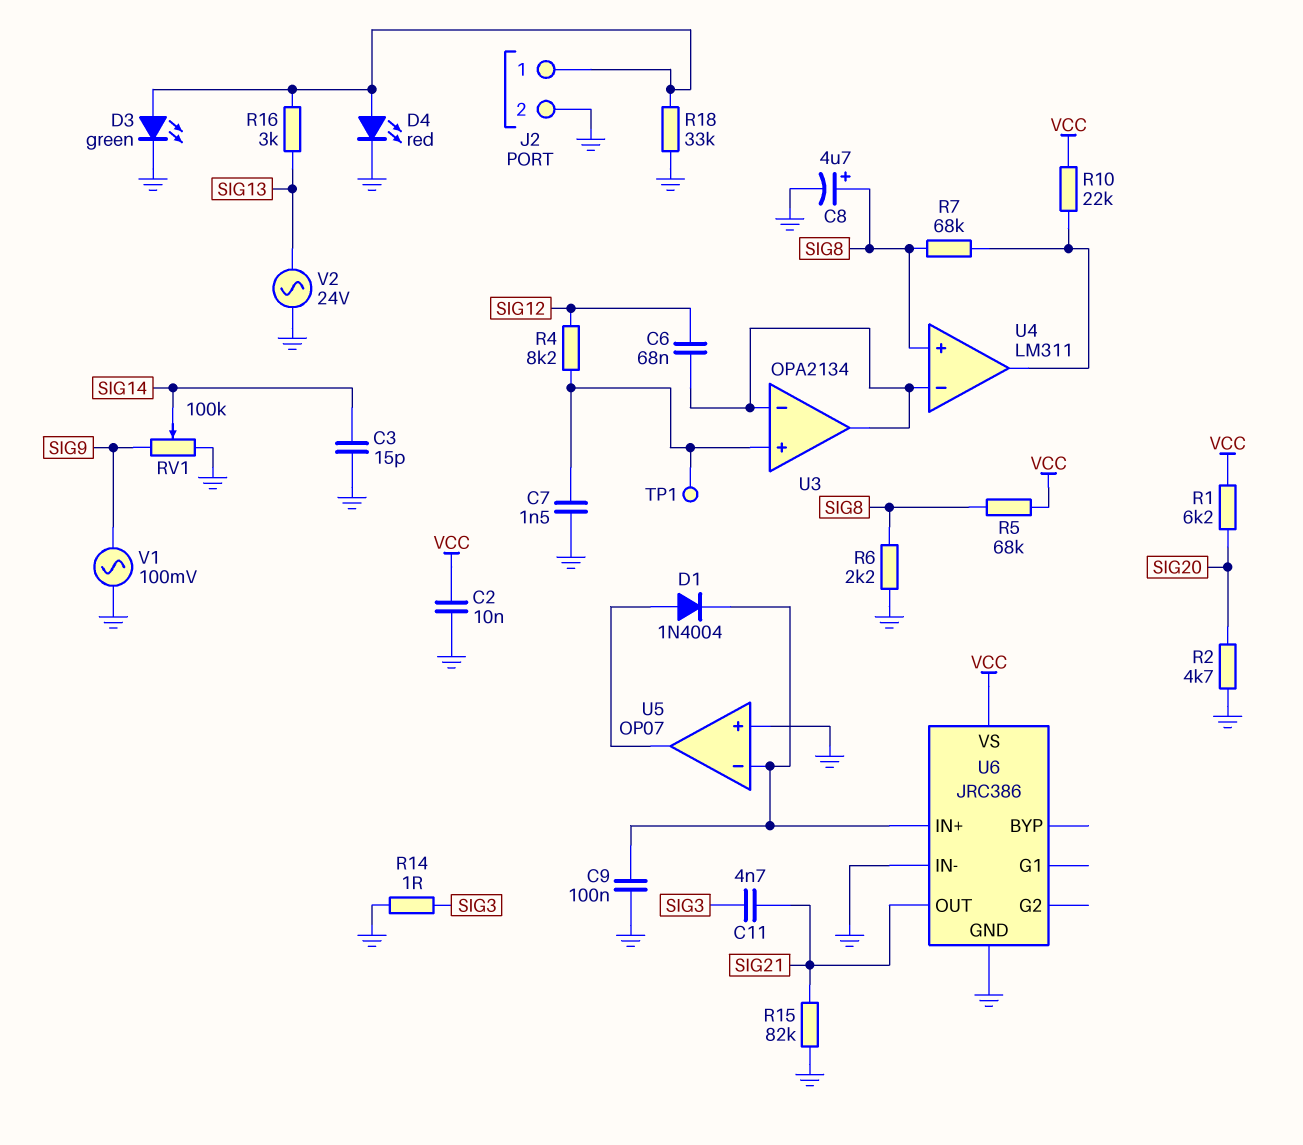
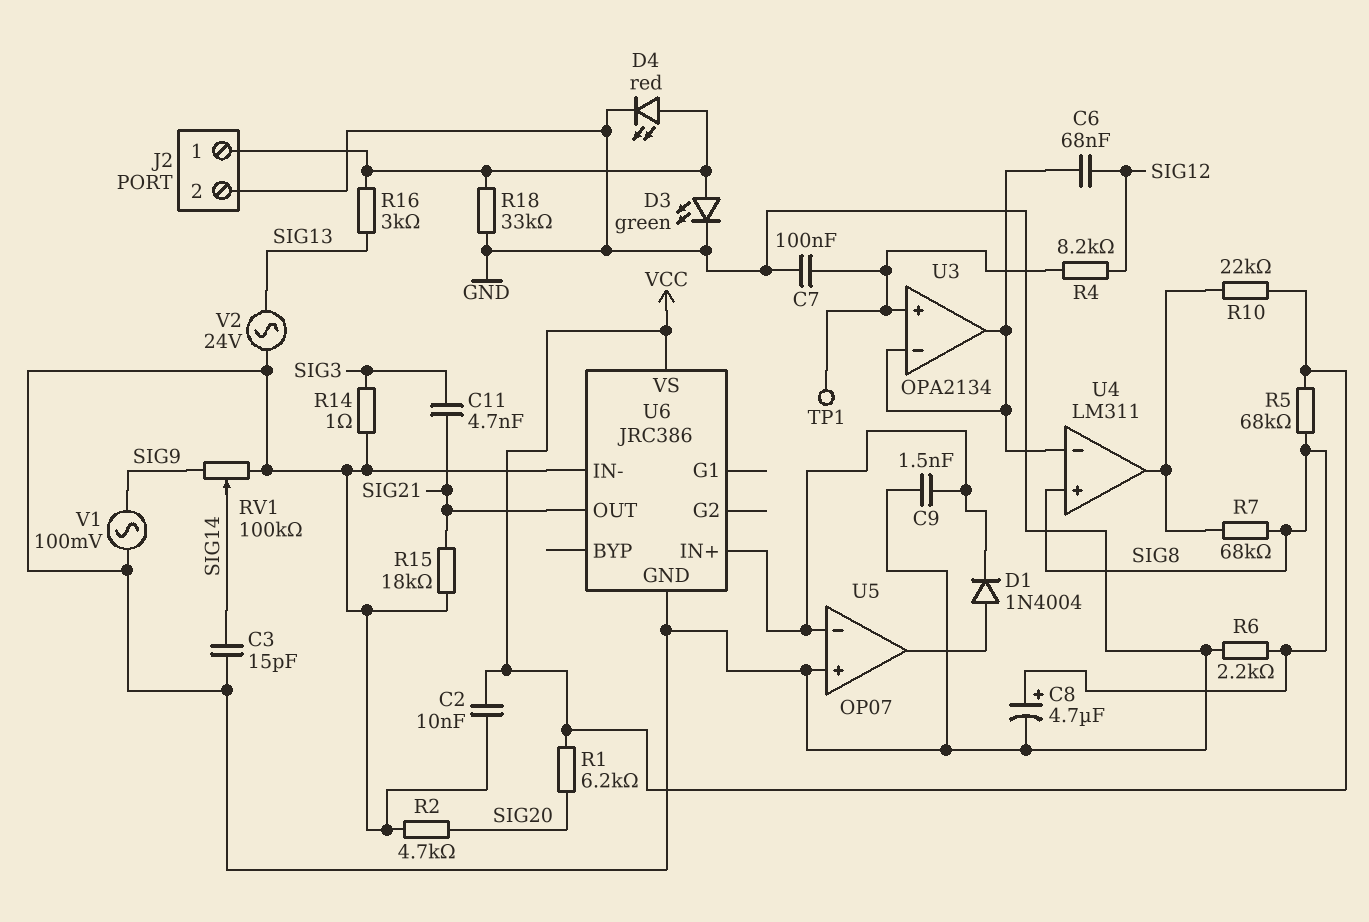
C7: 1.5nF (GND, U3/in+) -> 100nF (GND, U3/in+)
C9: 100nF (GND, U5/in-) -> 1.5nF (GND, U5/in-)
R15: 82k (GND, SIG21) -> 18k (GND, SIG21)

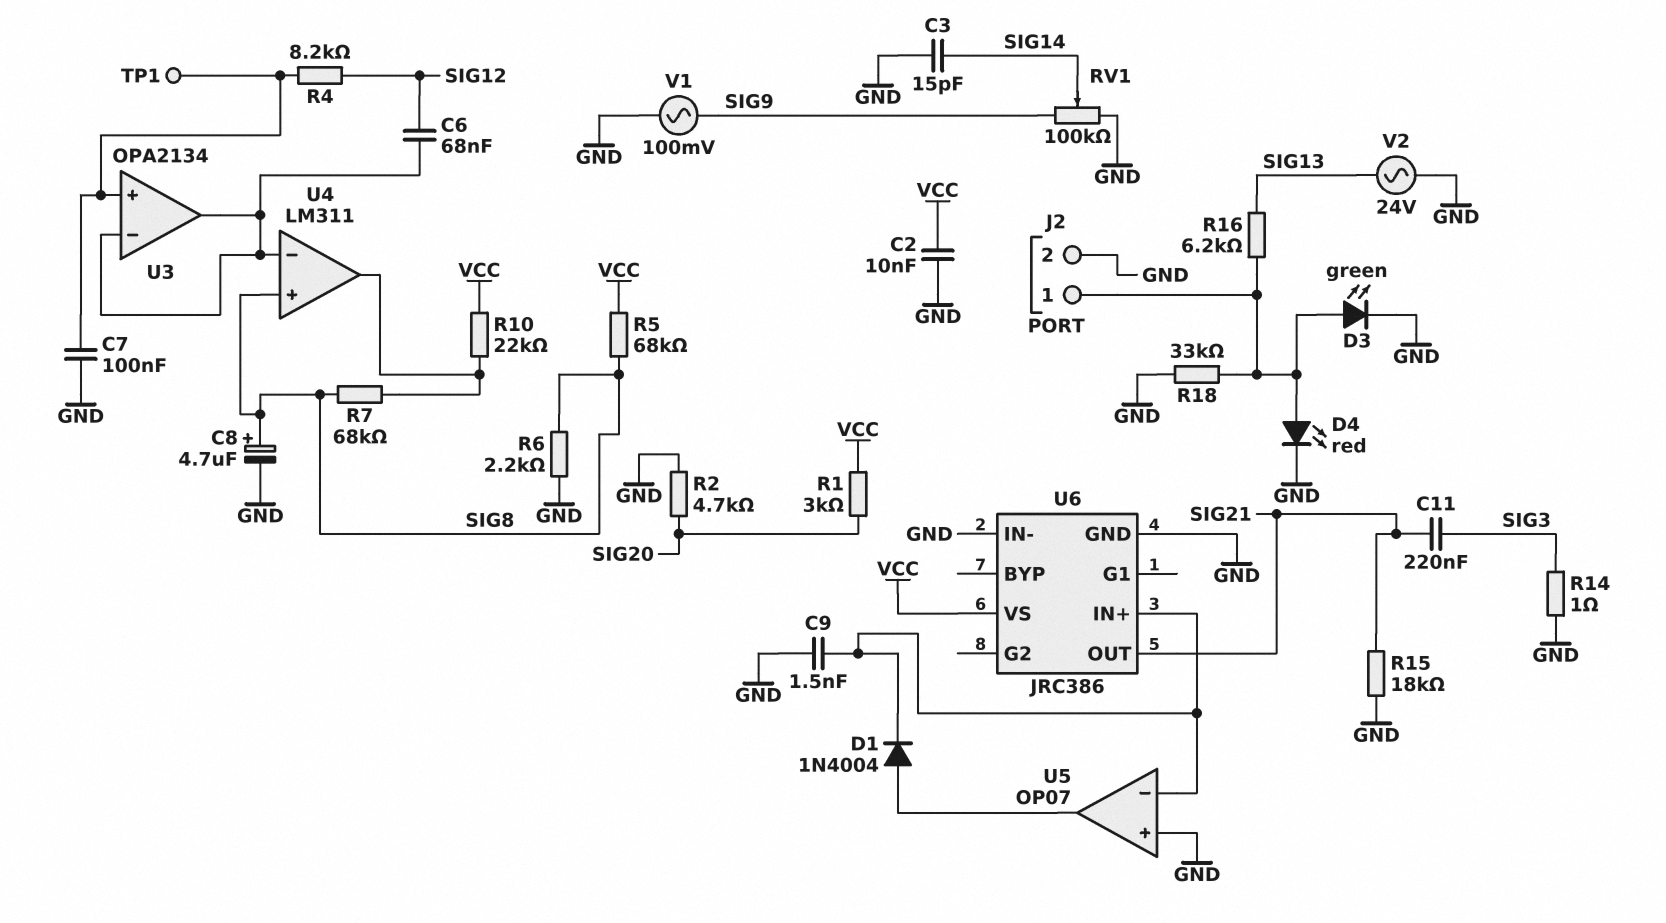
C11: 4.7nF (SIG3, SIG21) -> 220nF (SIG3, SIG21)
R1: 6.2k (SIG20, VCC) -> 3k (SIG20, VCC)
R16: 3k (J2/1, SIG13) -> 6.2k (J2/1, SIG13)

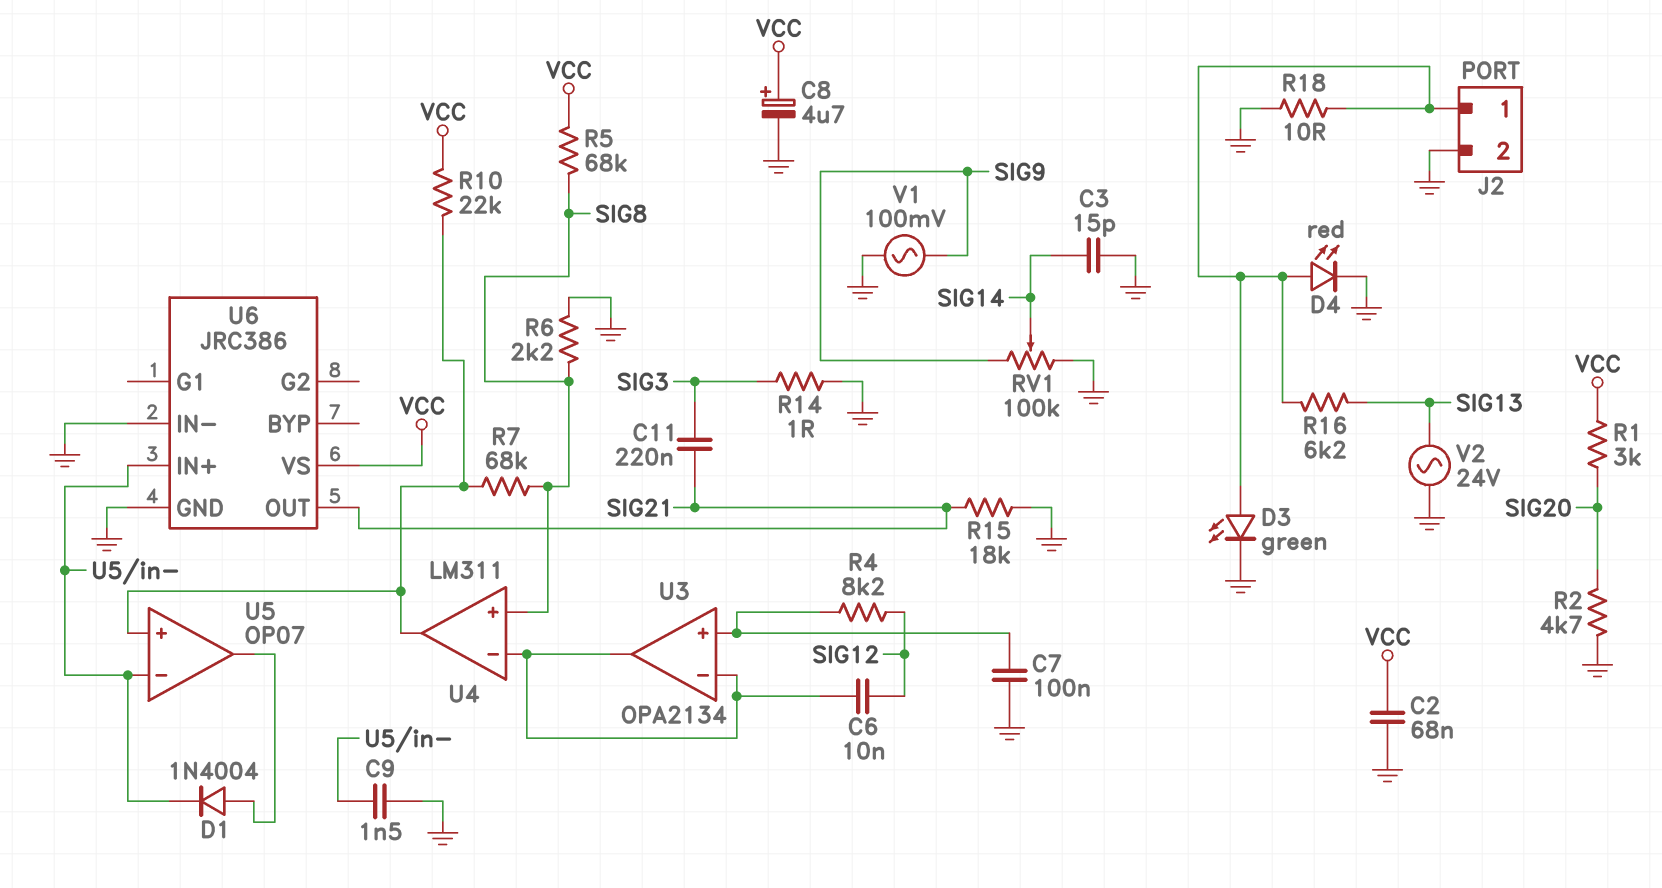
C2: 10nF (GND, VCC) -> 68nF (GND, VCC)
C6: 68nF (SIG12, U3/in-) -> 10nF (SIG12, U3/in-)
C8: 4.7uF (plus SIG8, minus GND) -> 4.7uF (plus VCC, minus GND)
R18: 33k (GND, J2/1) -> 10 (GND, J2/1)
TP1: test point (U3/in+) -> none
U5 pin in+: GND -> U4/out

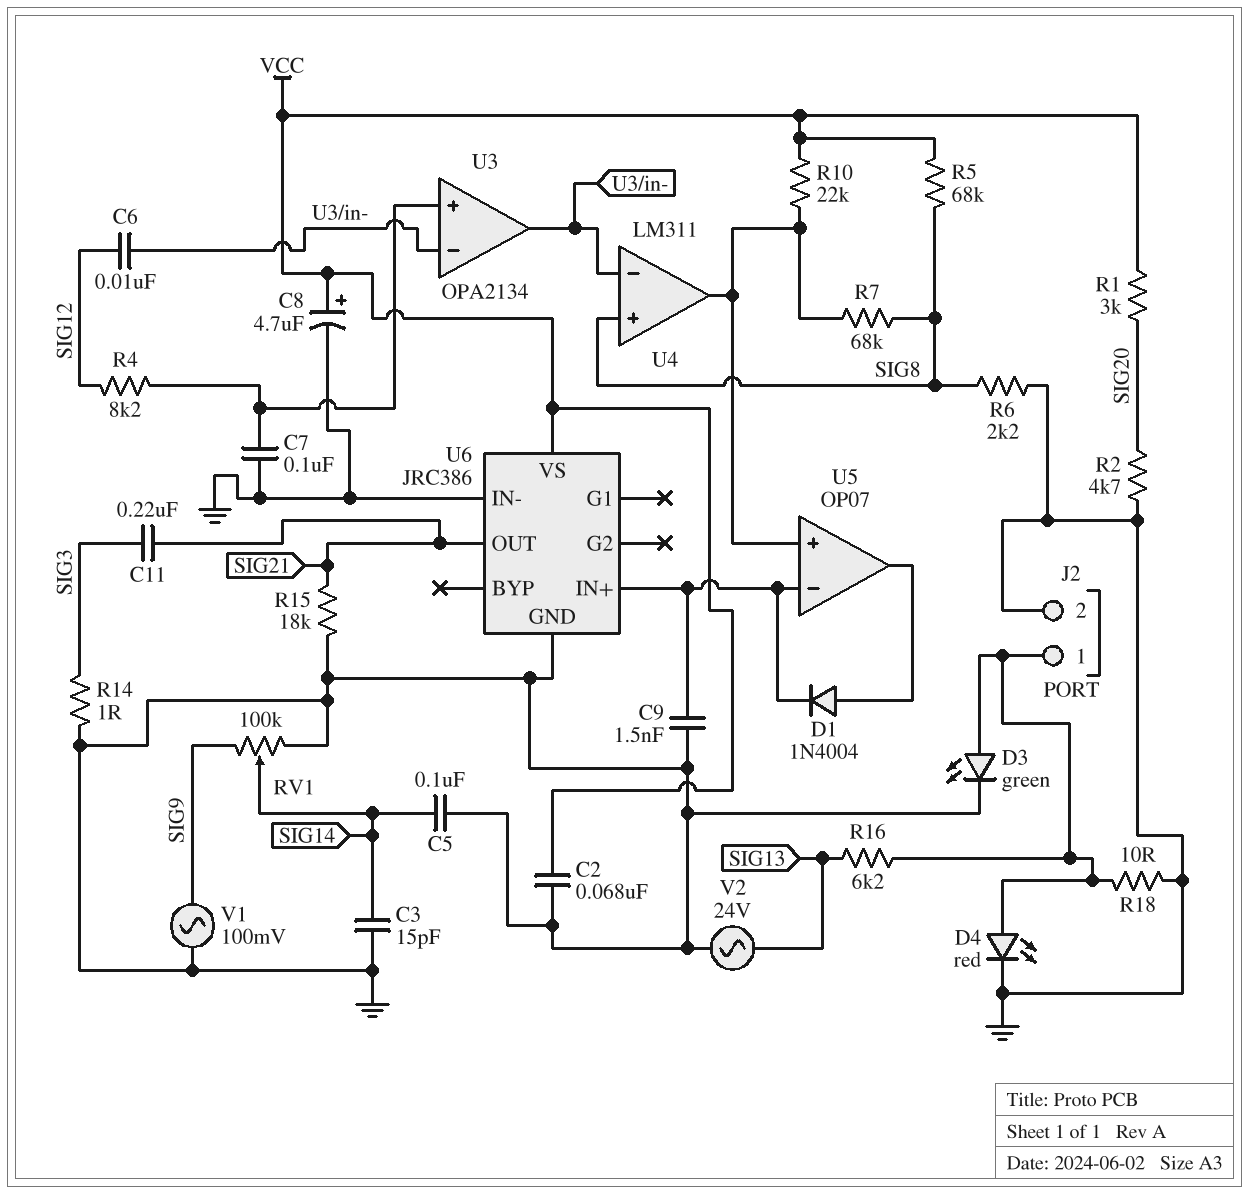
C5: none -> 100nF (GND, SIG14)

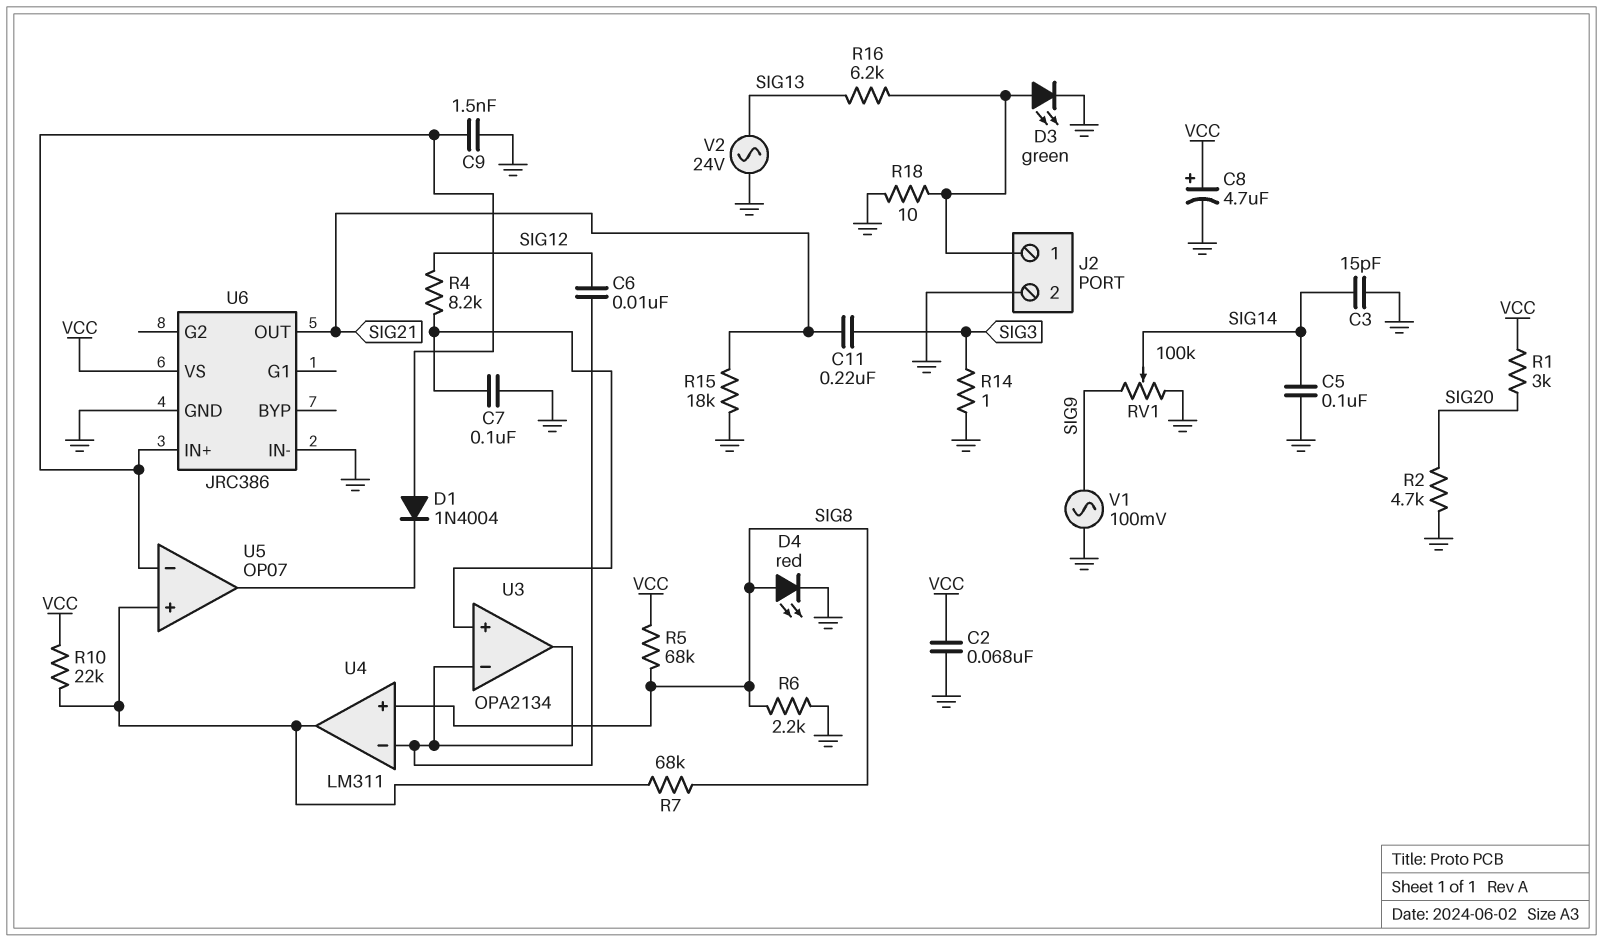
D1: diode 1N4004 (A U5/out, K U5/in-) -> diode 1N4004 (A U5/in-, K U5/out)
D4: LED red (A J2/1, K GND) -> LED red (A SIG8, K GND)

